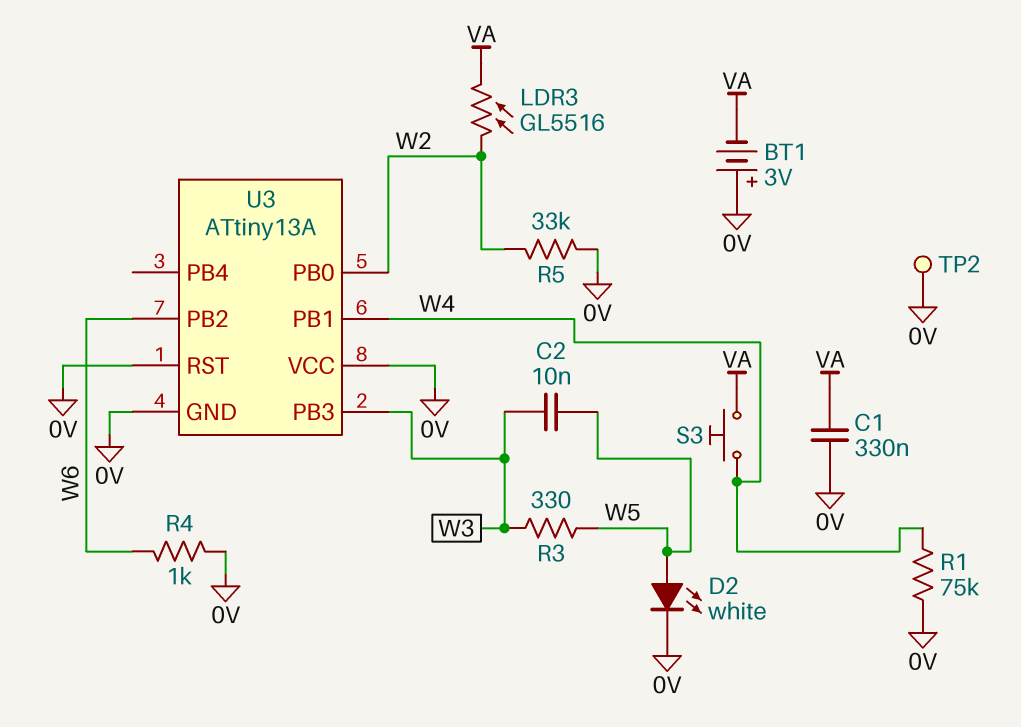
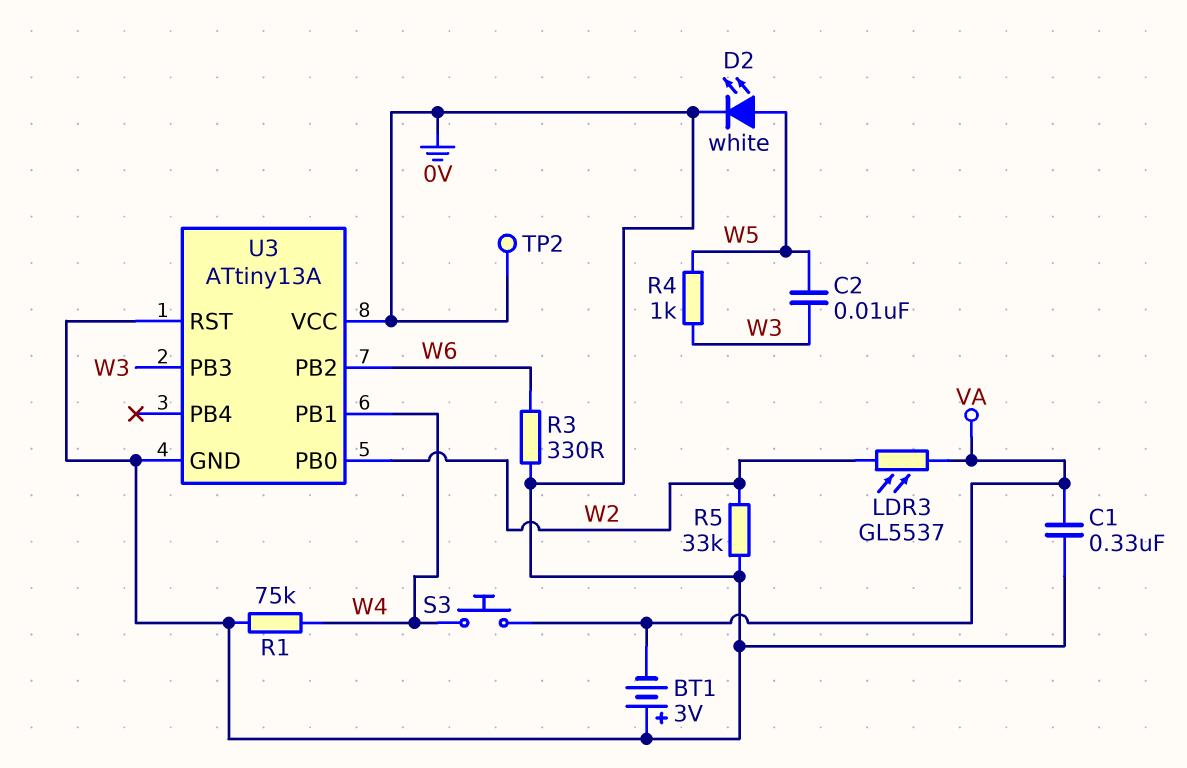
LDR3: GL5516 (VA, W2) -> GL5537 (VA, W2)
R3: 330 (W3, W5) -> 330 (0V, W6)
R4: 1k (0V, W6) -> 1k (W3, W5)

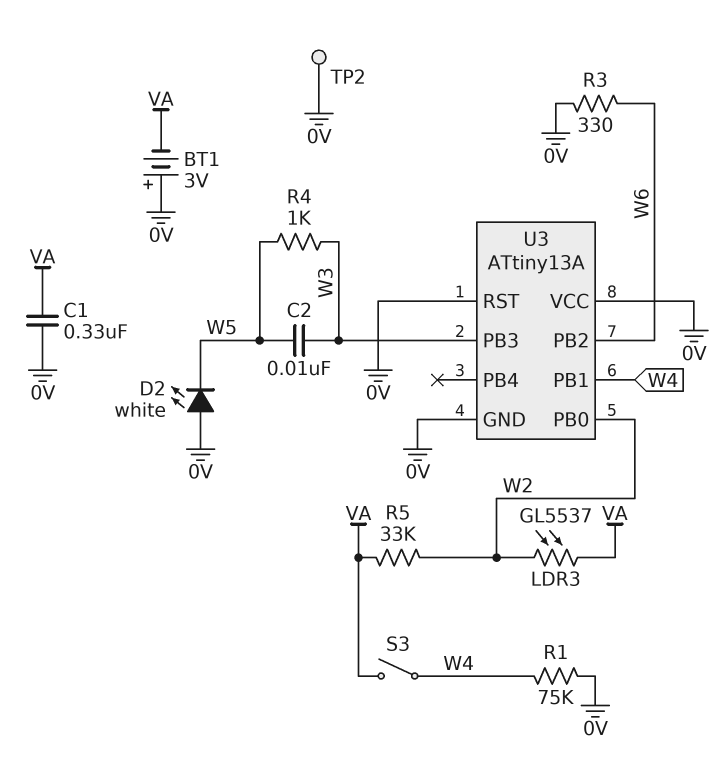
D2: LED white (A W5, K 0V) -> LED white (A 0V, K W5)
R5: 33k (0V, W2) -> 33k (VA, W2)
S3: button (VA, W4) -> switch (VA, W4)

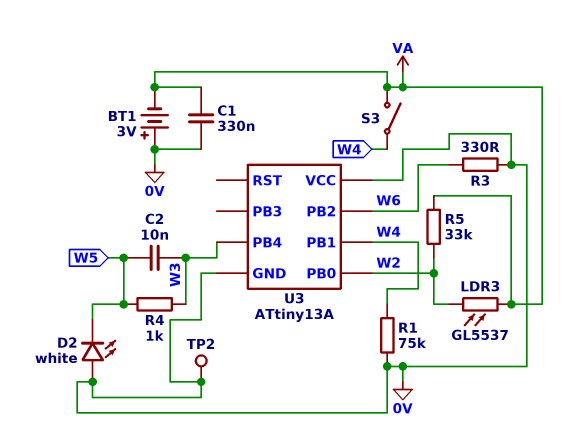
U3 pin PB3: W3 -> none
U3 pin PB4: none -> W3
U3 pin RST: 0V -> none

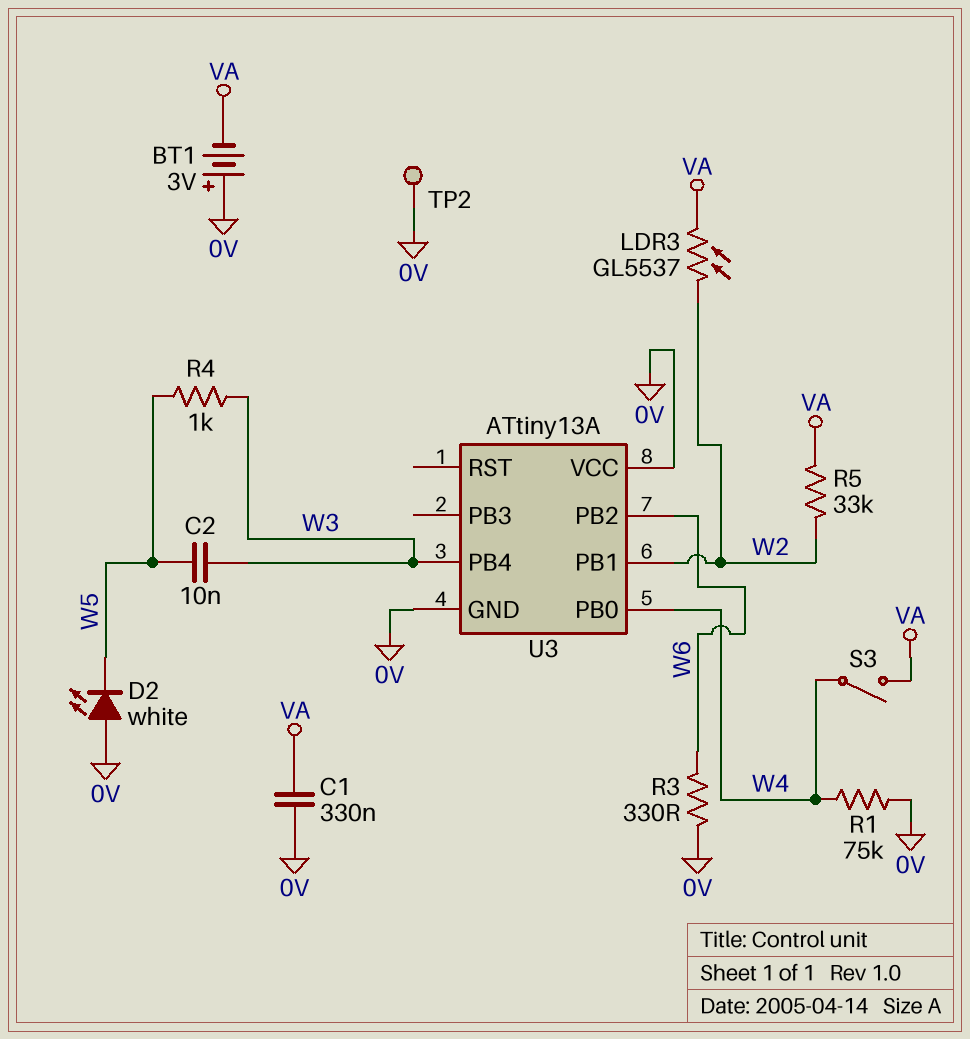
U3 pin PB0: W2 -> W4
U3 pin PB1: W4 -> W2

